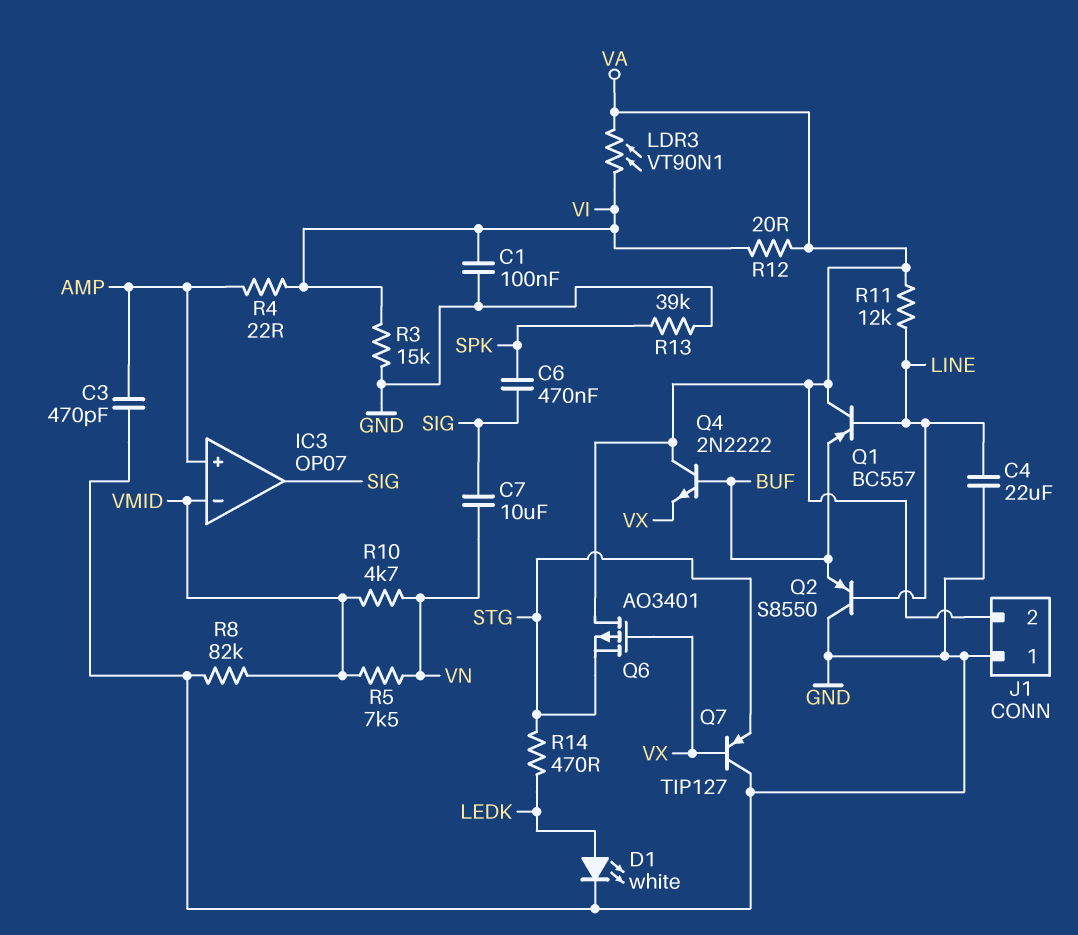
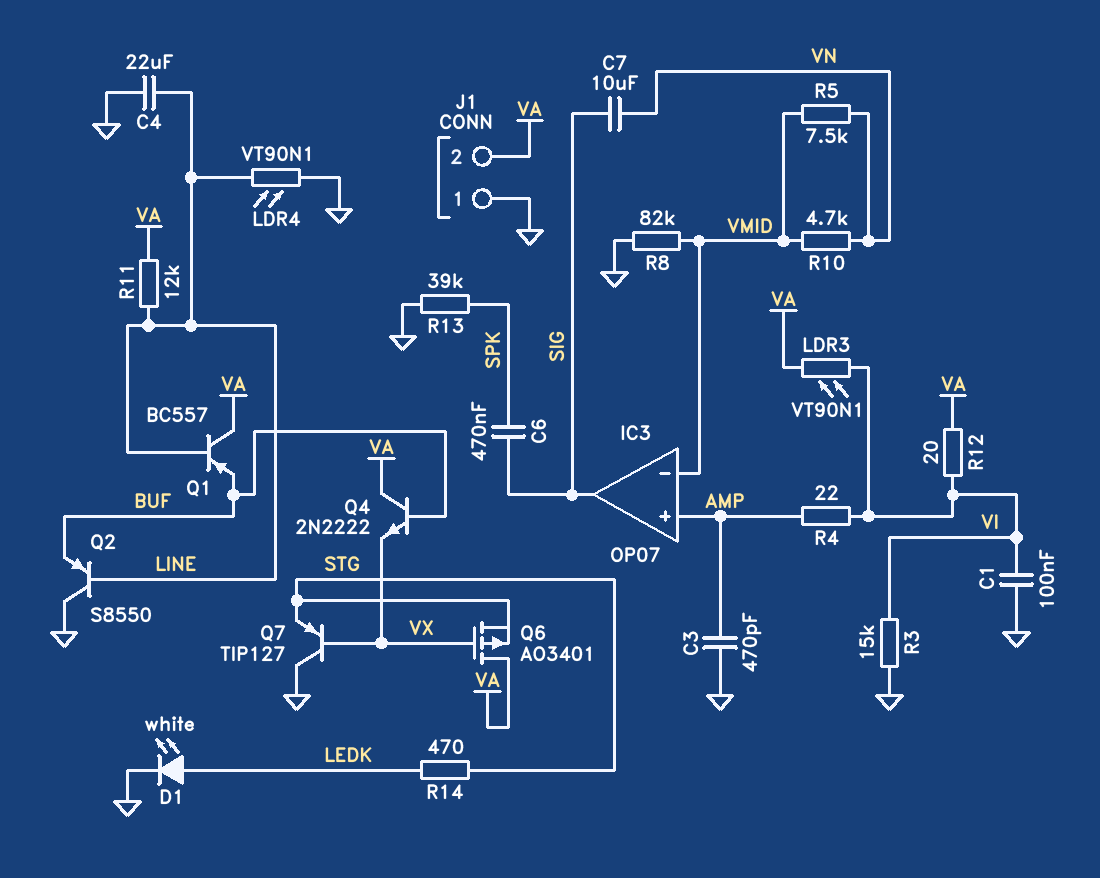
LDR4: none -> VT90N1 (GND, LINE)

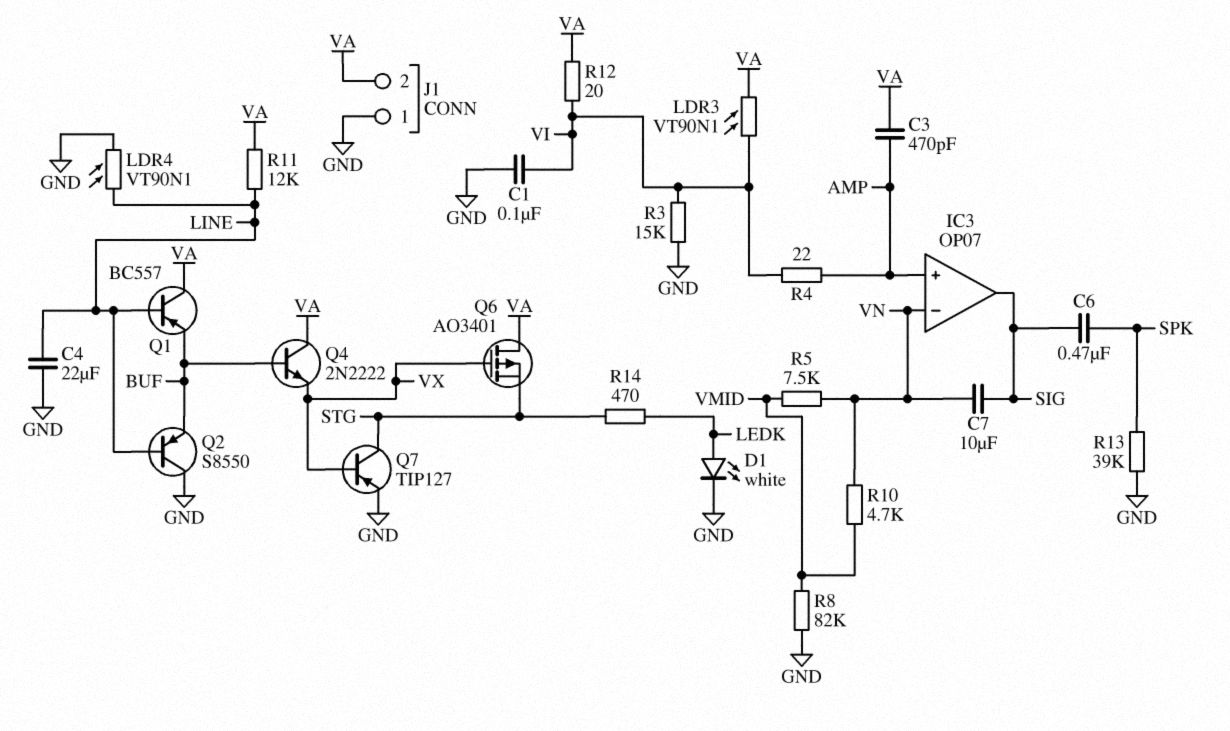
C3: 470pF (AMP, GND) -> 470pF (AMP, VA)
IC3 pin in-: VMID -> VN
Q7: PNP TIP127 (B VX, C GND, E STG) -> PNP TIP127 (B VX, C STG, E GND)

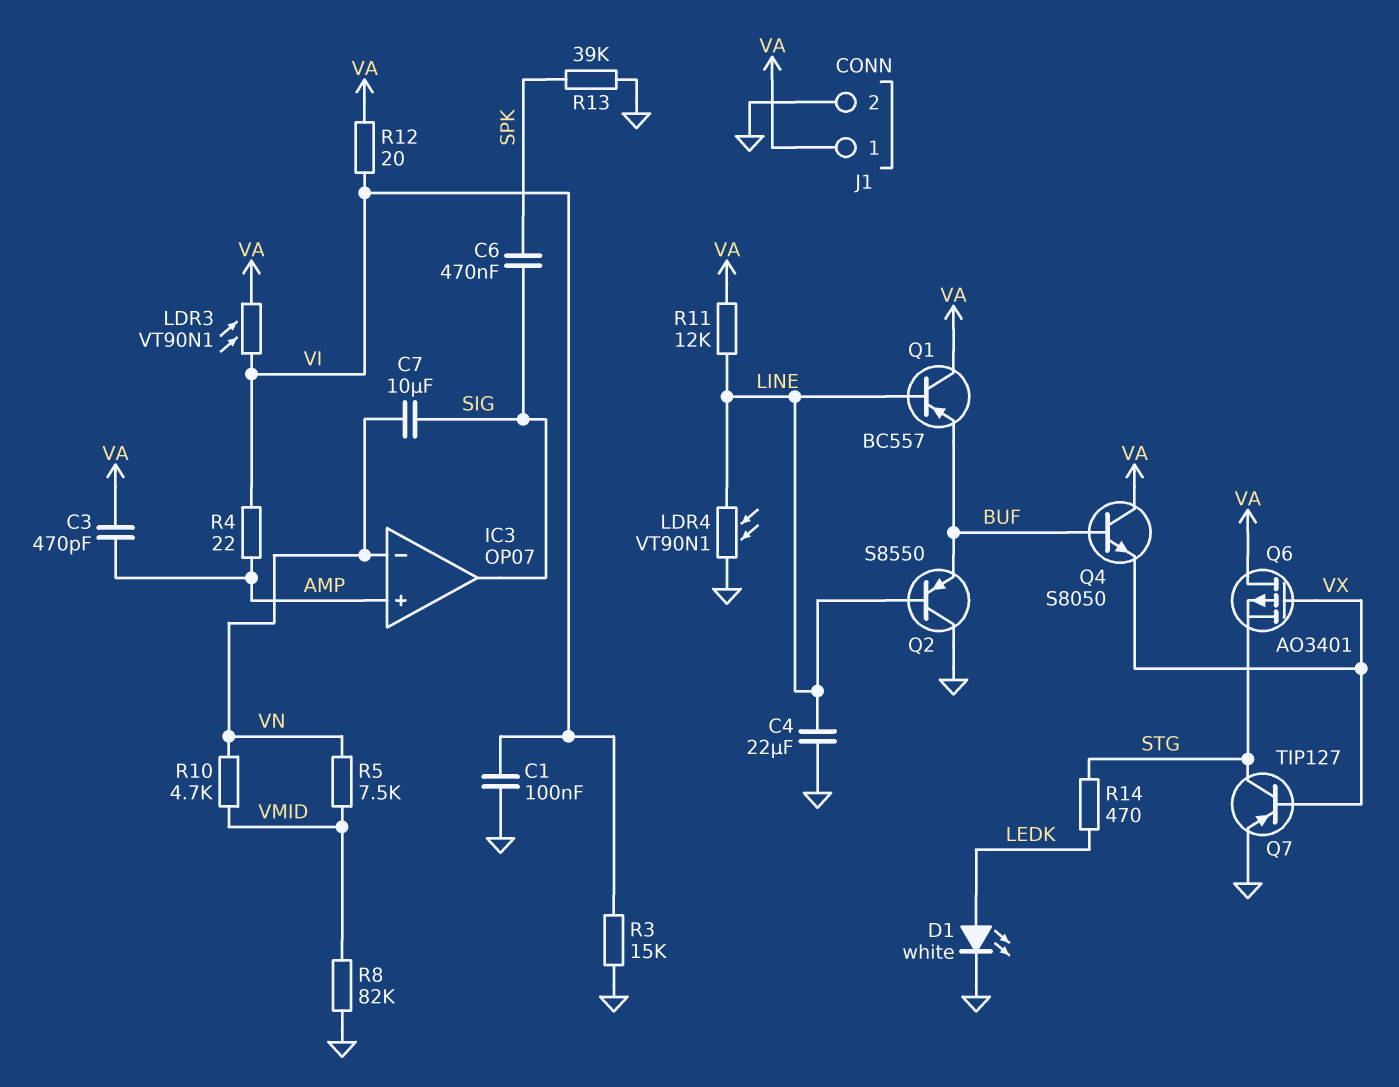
J1 pin 1: GND -> VA
J1 pin 2: VA -> GND
Q4: NPN 2N2222 (B BUF, C VA, E VX) -> NPN S8050 (B BUF, C VA, E VX)

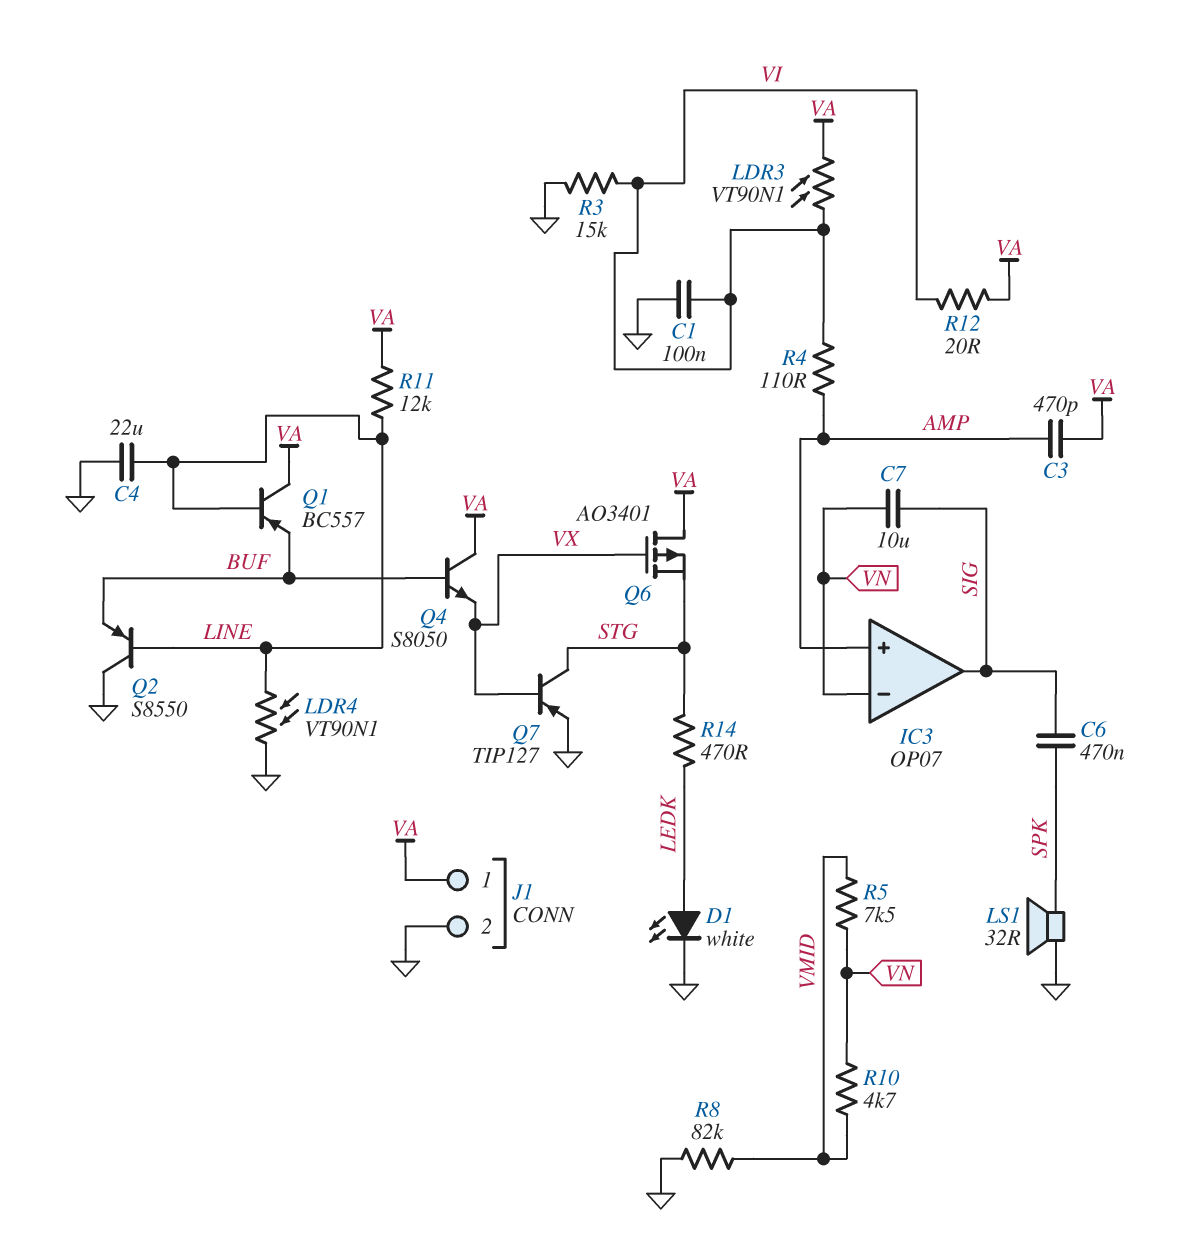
LS1: none -> speaker 32R (GND, SPK)
R4: 22 (AMP, VI) -> 110 (AMP, VI)
R13: 39k (GND, SPK) -> none

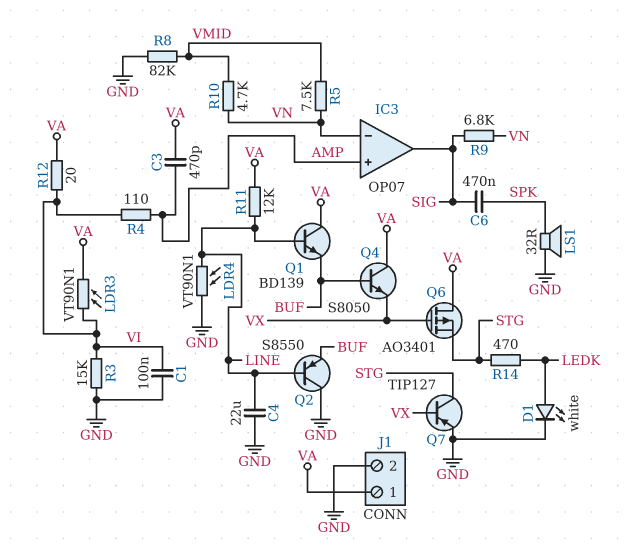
C7: 10uF (SIG, VN) -> none
Q1: PNP BC557 (B LINE, C VA, E BUF) -> NPN BD139 (B LINE, C VA, E BUF)
R9: none -> 6.8k (SIG, VN)

